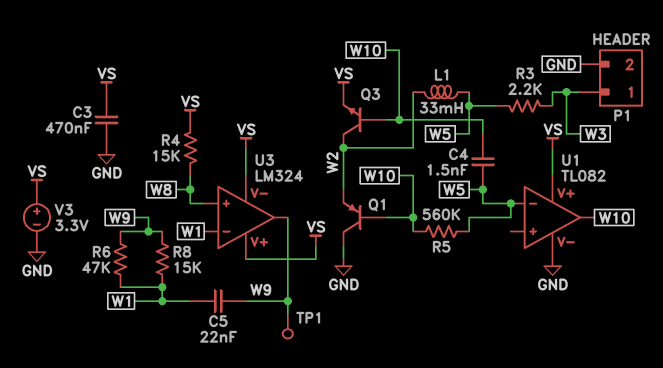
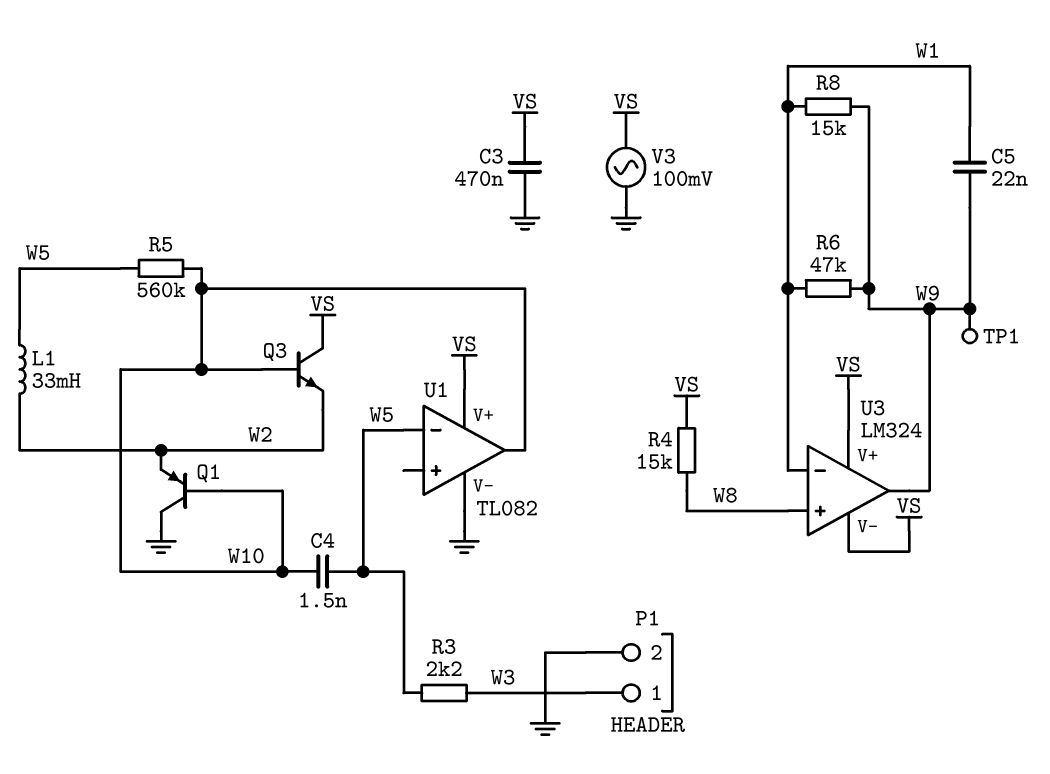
Q3: NPN (B W10, C W2, E VS) -> NPN (B W10, C VS, E W2)
V3: 3.3V (plus VS, minus GND) -> AC 100mV (GND, VS)

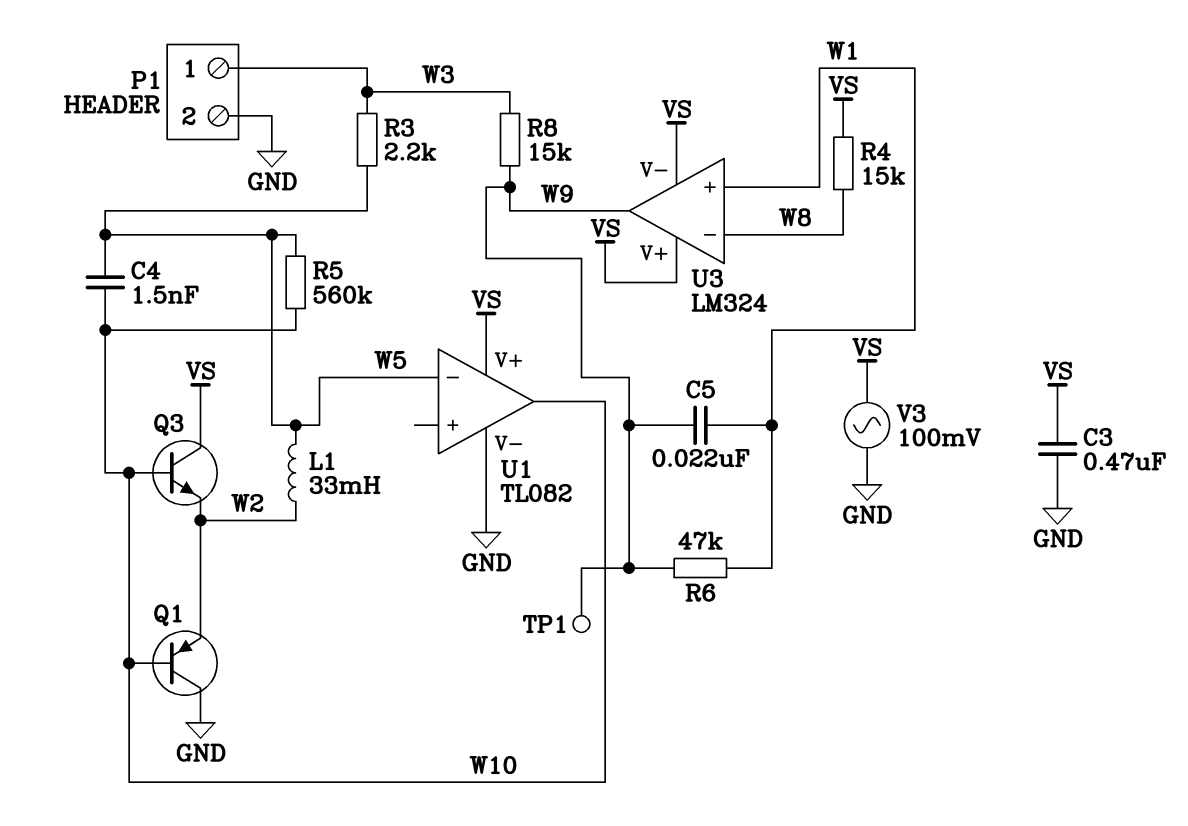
R8: 15k (W1, W9) -> 15k (W3, W9)
U3 pin in+: W8 -> W1
U3 pin in-: W1 -> W8

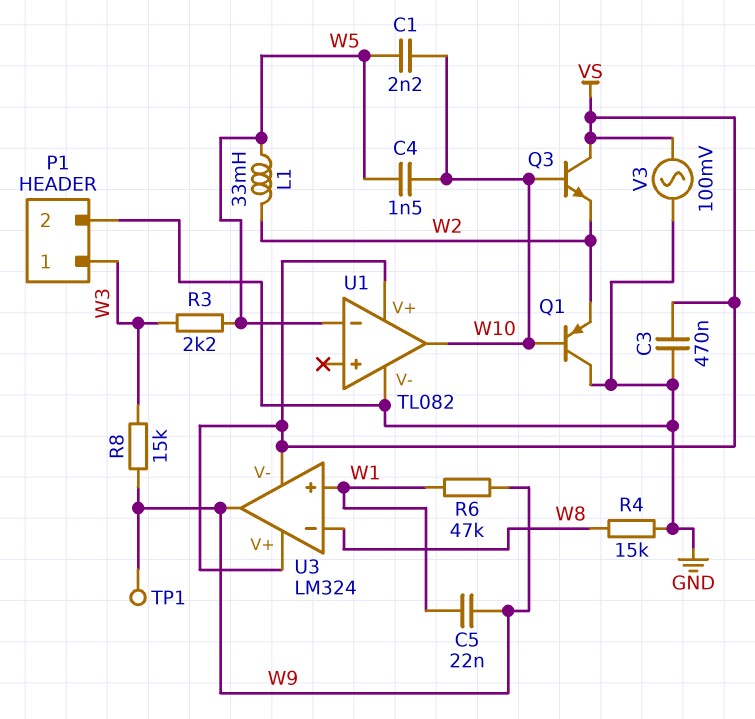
C1: none -> 2.2nF (W5, W10)
R4: 15k (VS, W8) -> 15k (GND, W8)
R5: 560k (W5, W10) -> none

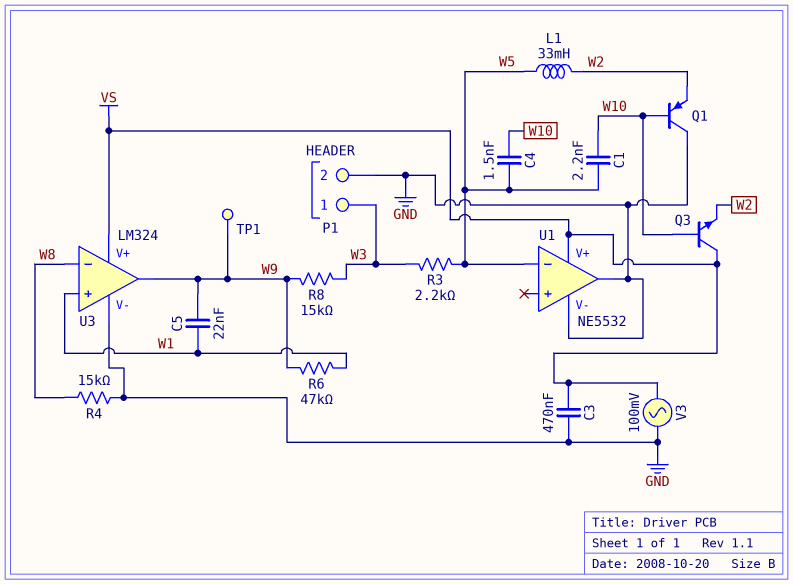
U1: TL082 -> NE5532
U1 pin out: W10 -> GND
U3 pin V-: VS -> GND

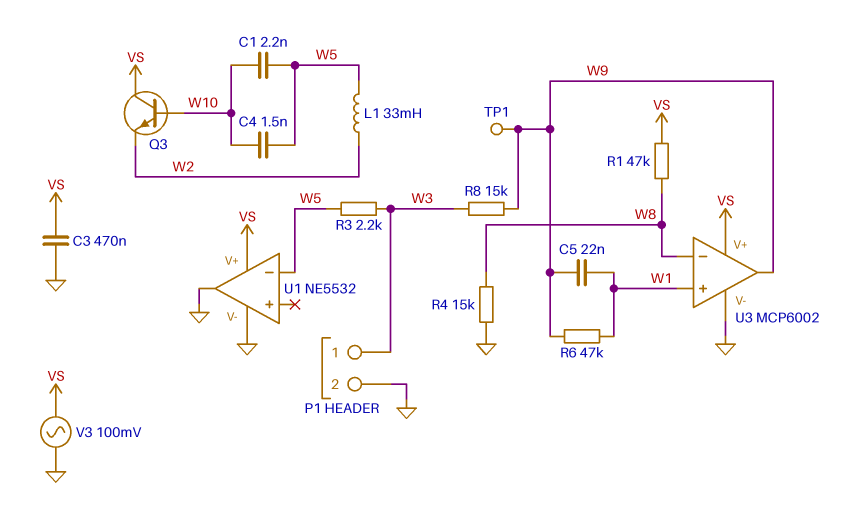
Q1: PNP (B W10, C GND, E W2) -> none
R1: none -> 47k (VS, W8)
U3: LM324 -> MCP6002

